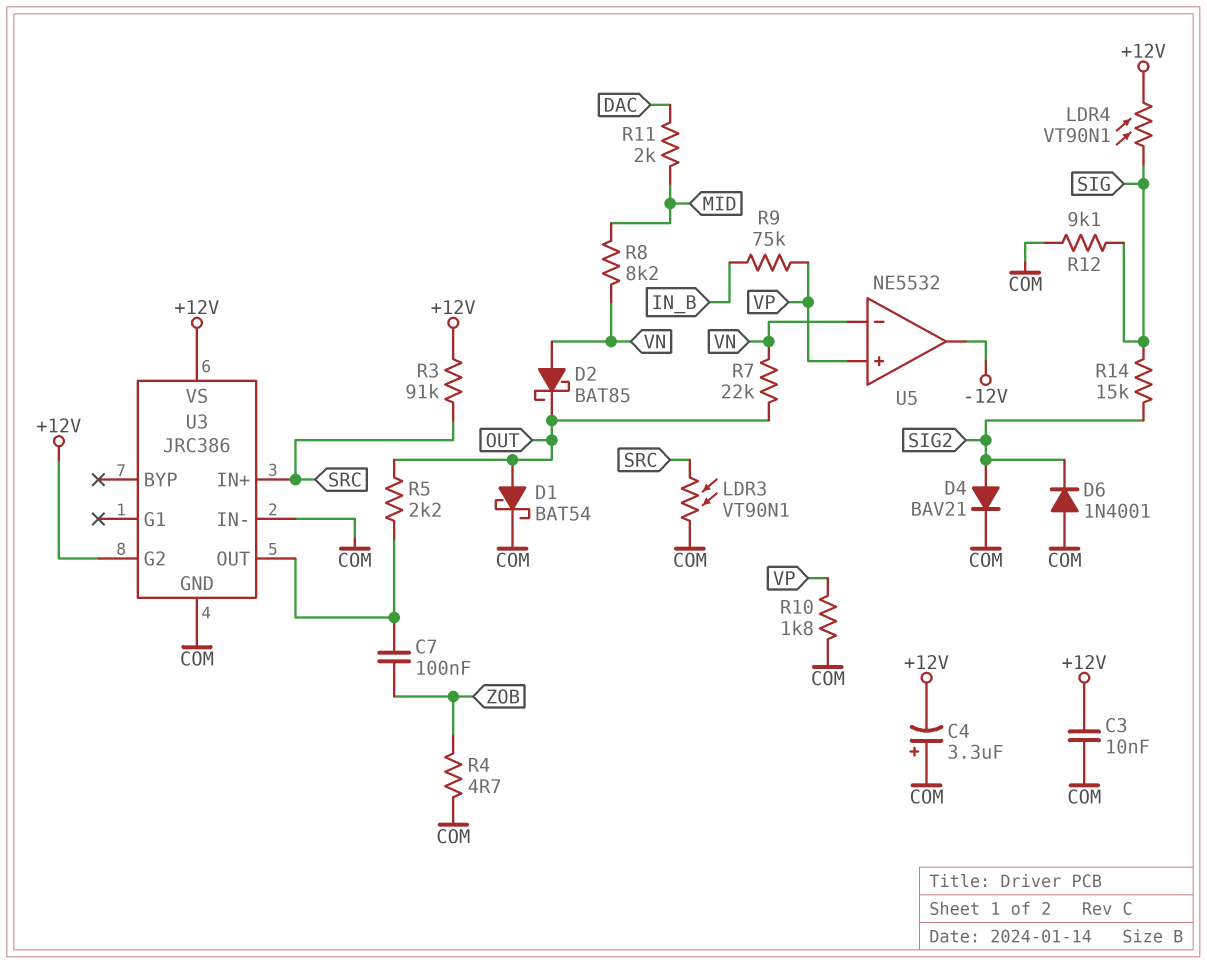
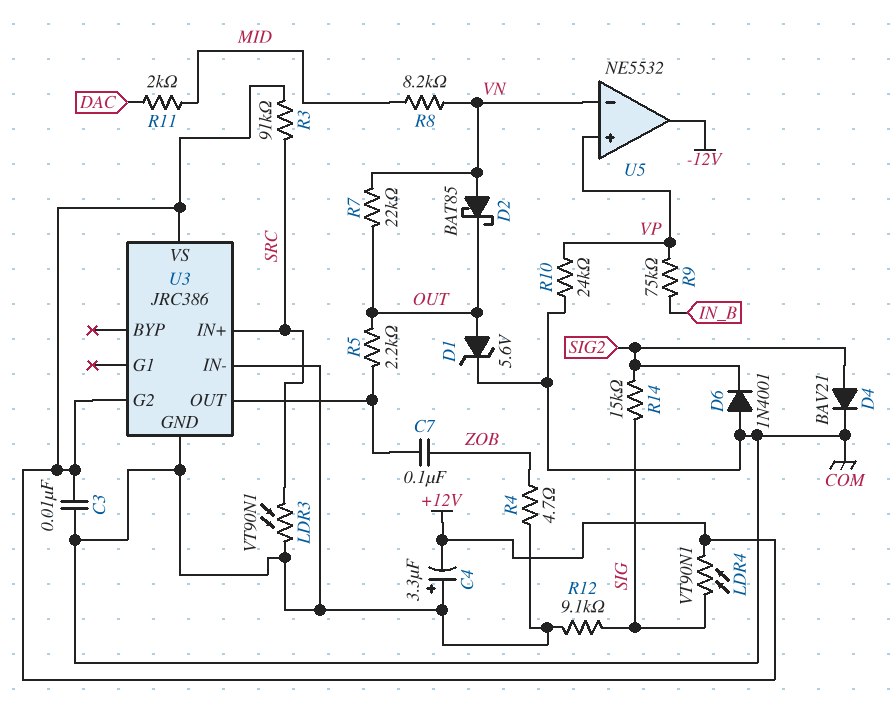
D1: schottky BAT54 (A OUT, K COM) -> zener 5.6V (A OUT, K COM)
R10: 1.8k (COM, VP) -> 24k (COM, VP)

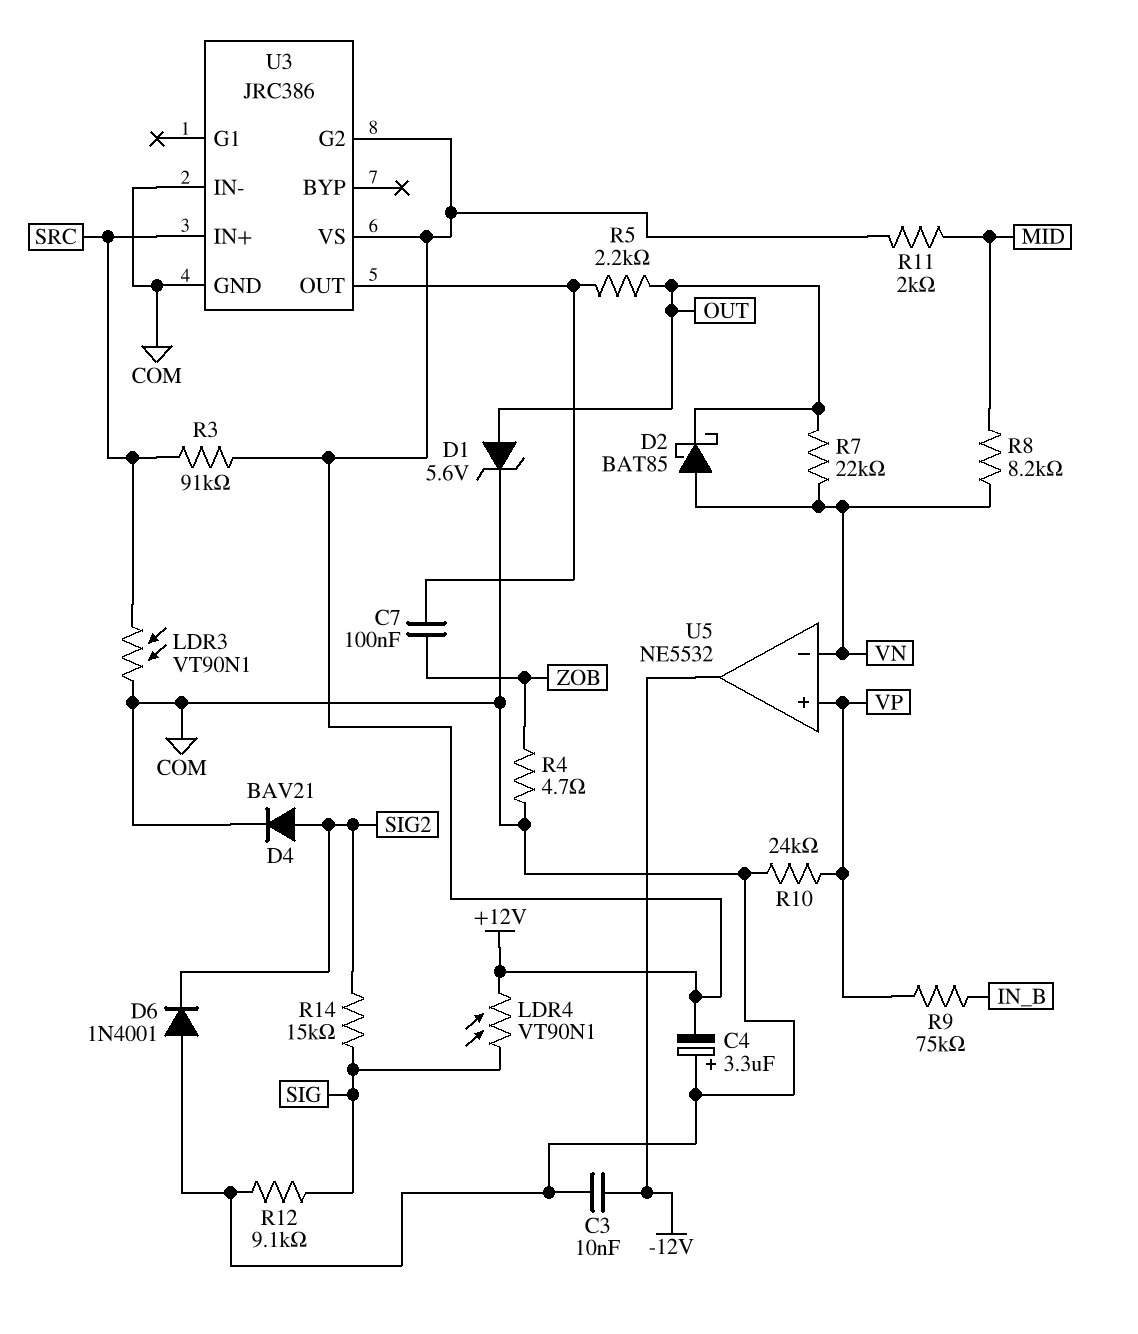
C3: 10nF (+12V, COM) -> 10nF (-12V, COM)
R11: 2k (DAC, MID) -> 2k (+12V, MID)

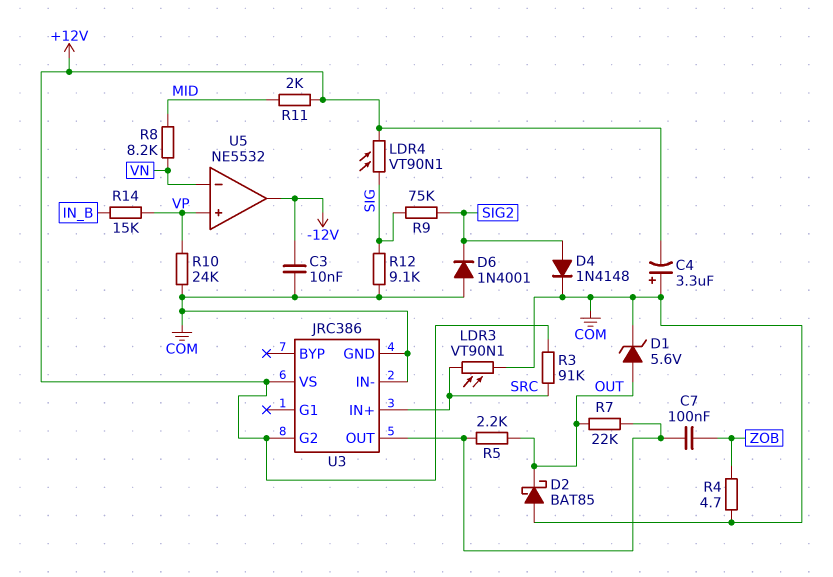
D2: schottky BAT85 (A VN, K OUT) -> schottky BAT85 (A COM, K OUT)
D4: diode BAV21 (A SIG2, K COM) -> diode 1N4148 (A SIG2, K COM)
R7: 22k (OUT, VN) -> 22k (OUT, U3/OUT)
R9: 75k (IN_B, VP) -> 75k (SIG, SIG2)
R14: 15k (SIG, SIG2) -> 15k (IN_B, VP)

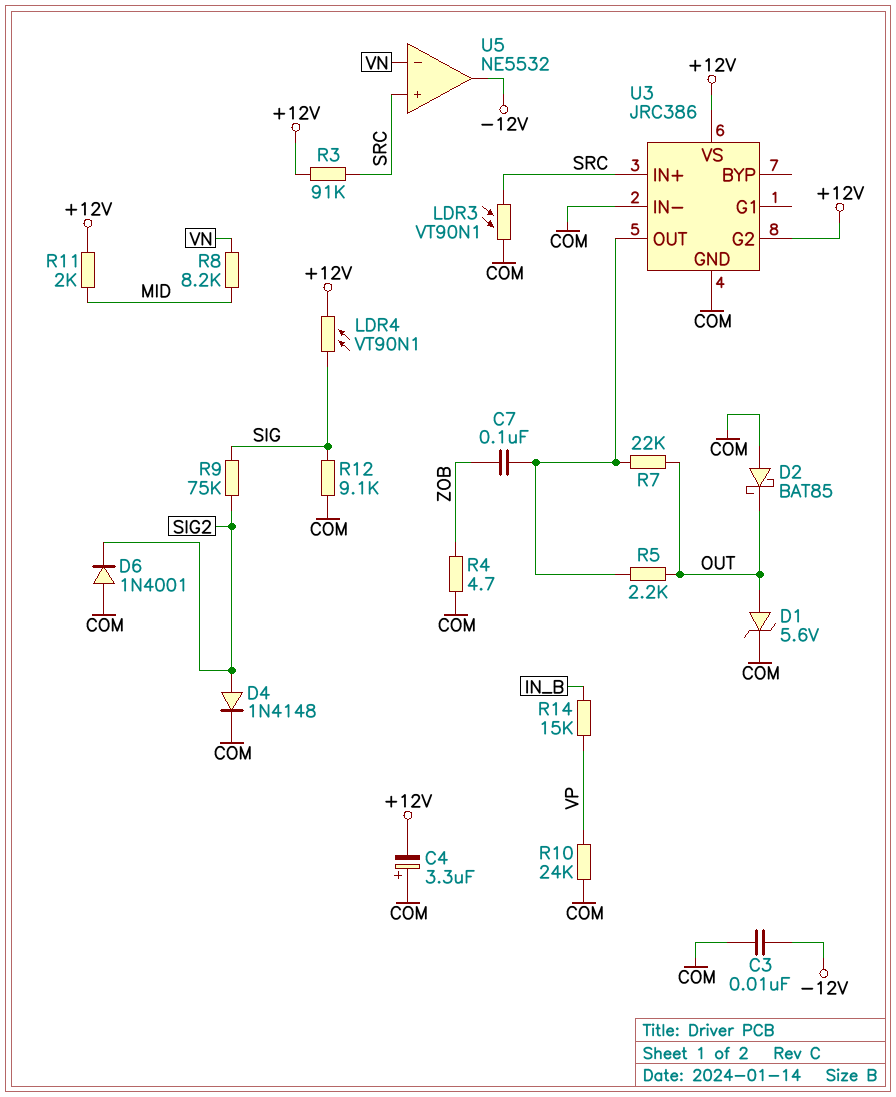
U5 pin in+: VP -> SRC

